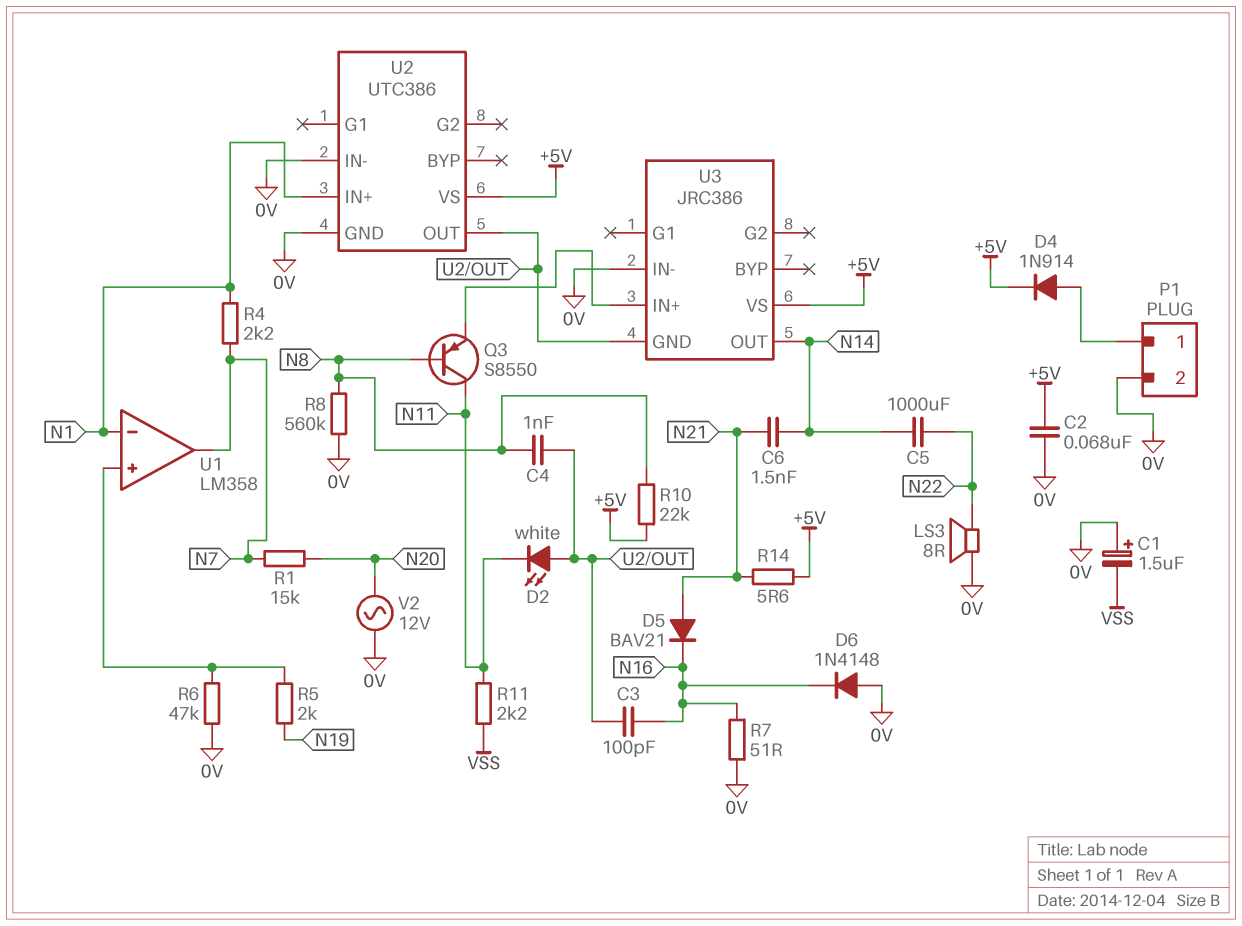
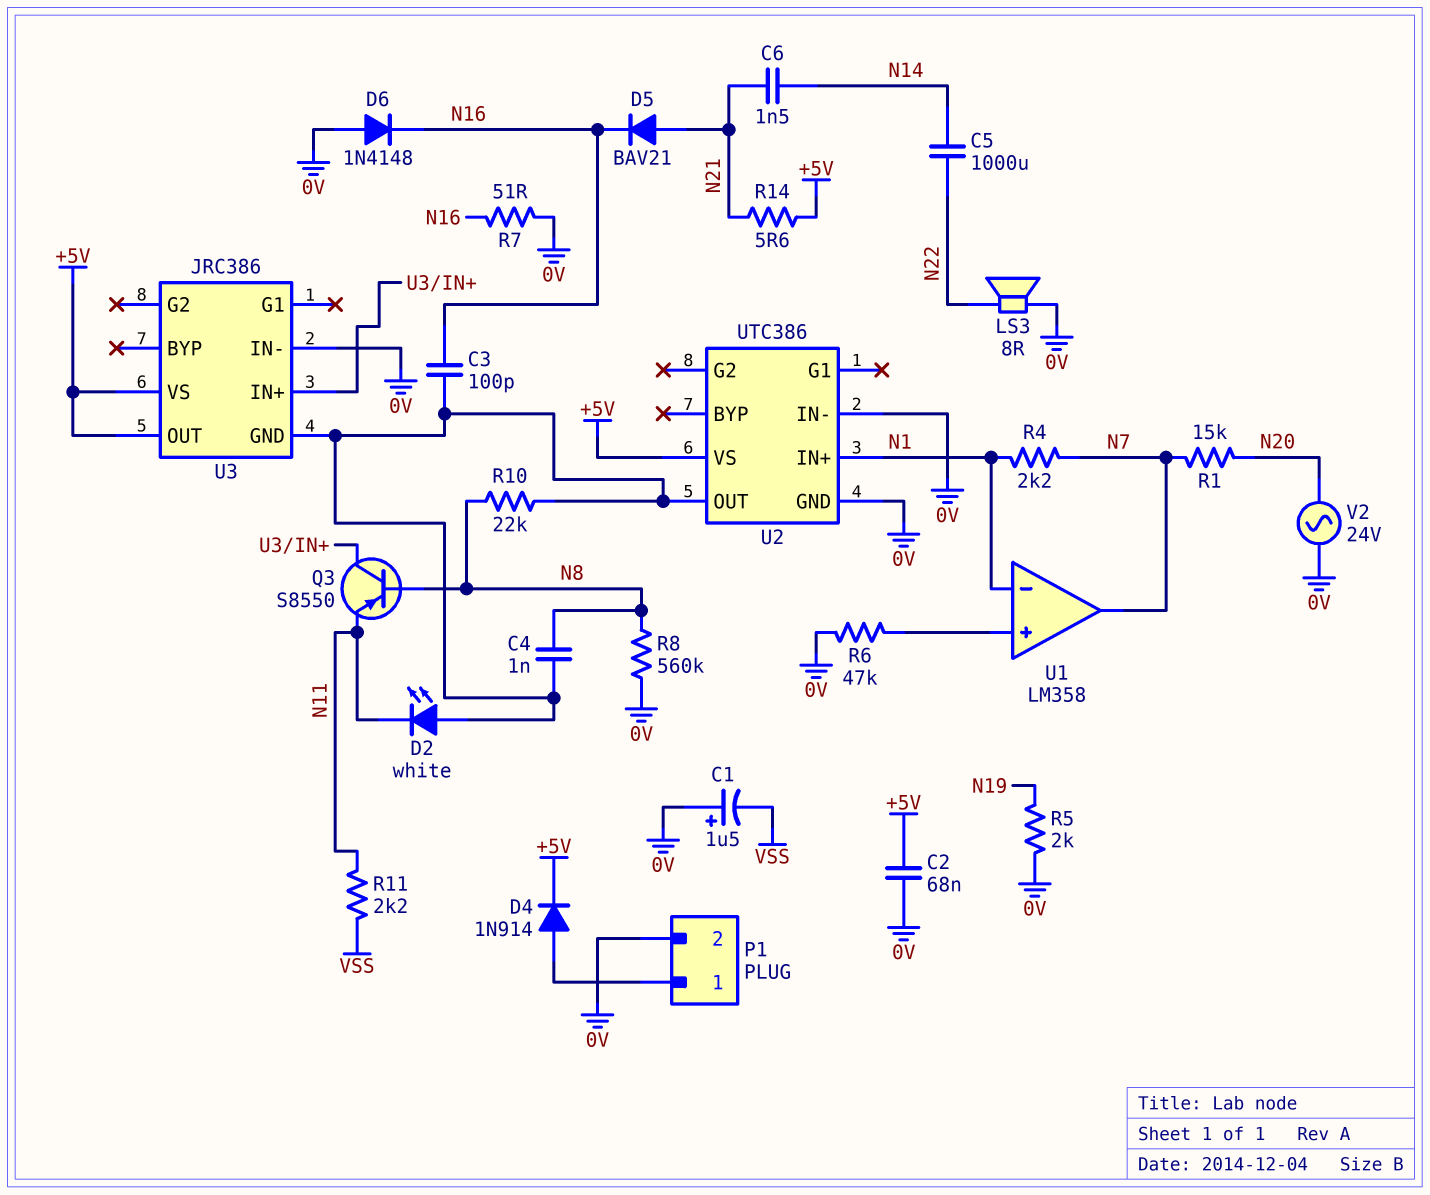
Q3: PNP S8550 (B N8, C N11, E U3/IN+) -> PNP S8550 (B N8, C U3/IN+, E N11)
R5: 2k (N19, U1/in+) -> 2k (0V, N19)
R10: 22k (+5V, N8) -> 22k (N8, U2/OUT)
U3 pin OUT: N14 -> +5V
V2: AC 12V (0V, N20) -> AC 24V (0V, N20)

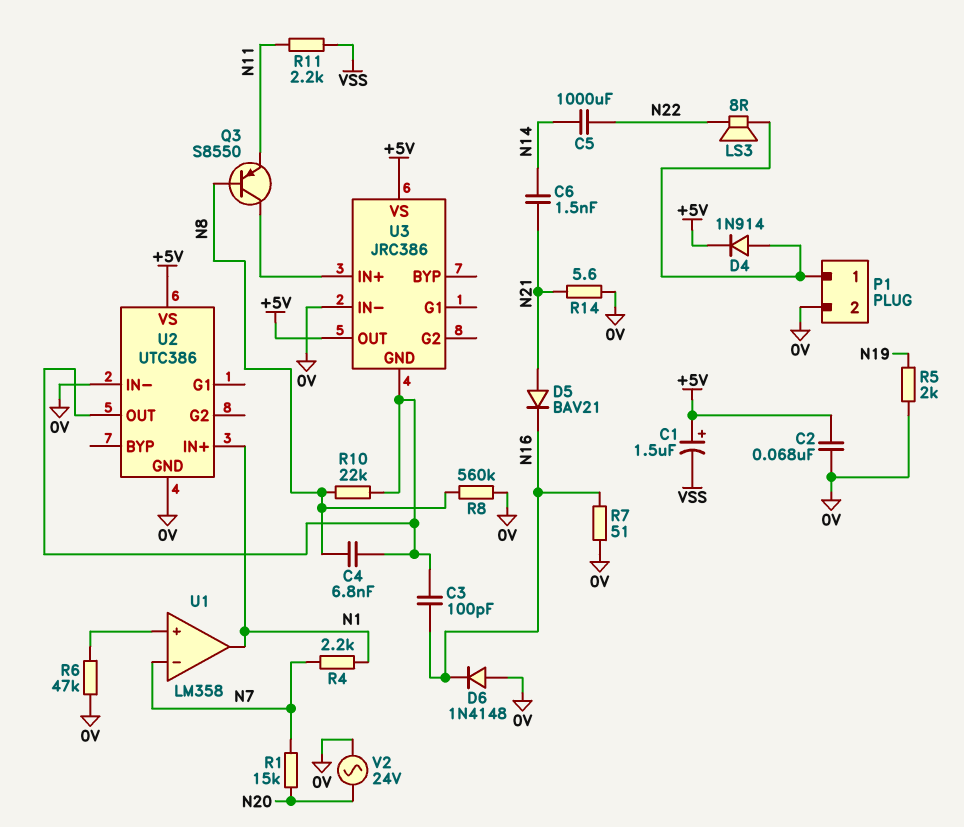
C1: 1.5uF (plus 0V, minus VSS) -> 1.5uF (plus +5V, minus VSS)
C4: 1nF (N8, U2/OUT) -> 6.8nF (N8, U2/OUT)
D2: LED white (A U2/OUT, K N11) -> none
LS3: speaker 8R (0V, N22) -> speaker 8R (N22, P1/1)
R14: 5.6 (+5V, N21) -> 5.6 (0V, N21)
U1 pin in-: N1 -> N7
U1 pin out: N7 -> N1

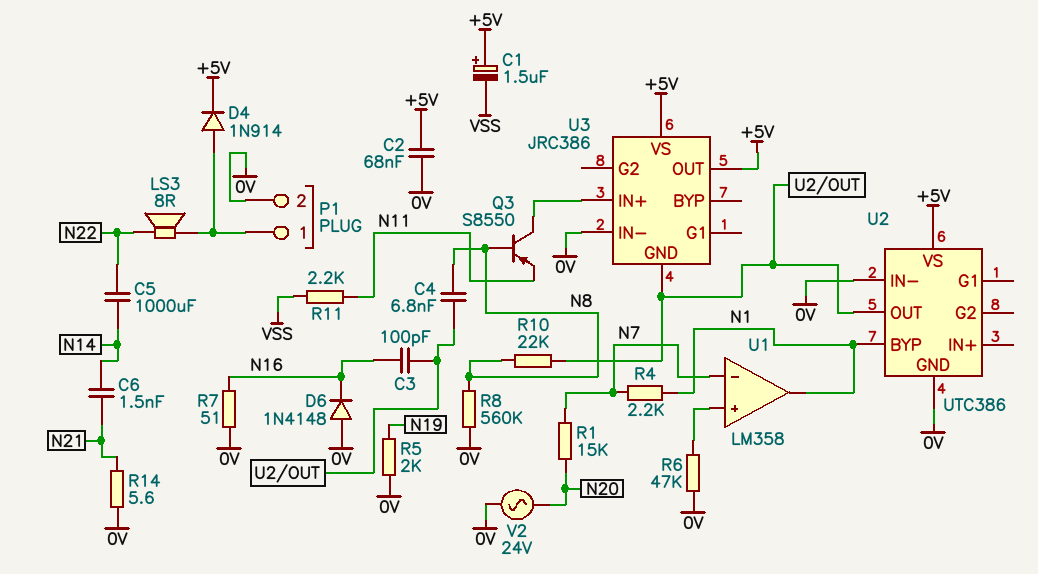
D5: diode BAV21 (A N21, K N16) -> none
U2 pin BYP: none -> N1
U2 pin IN+: N1 -> none

